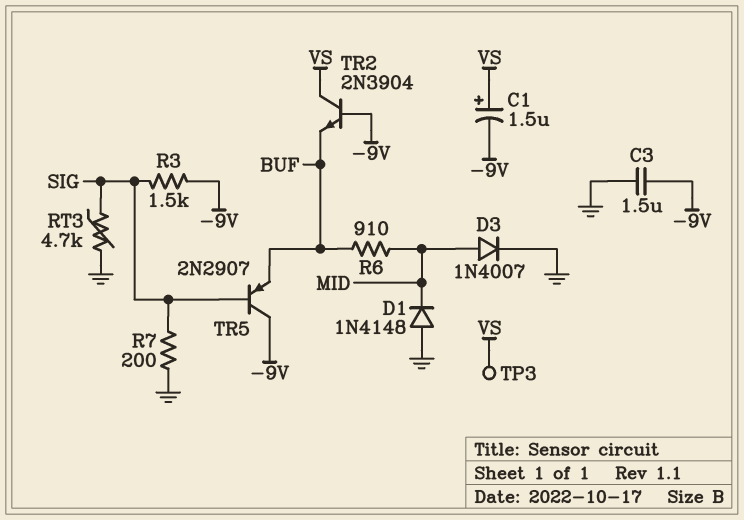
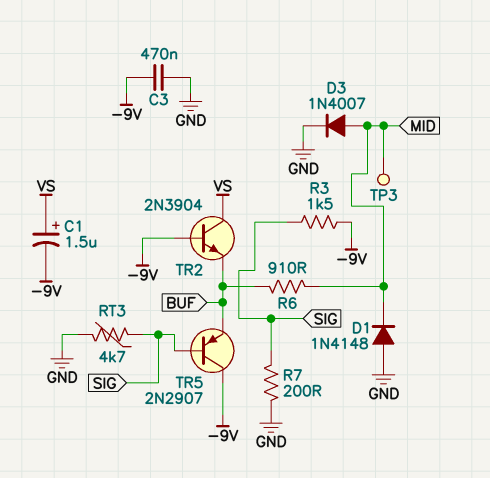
C3: 1.5uF (-9V, GND) -> 470nF (-9V, GND)
TP3: test point (VS) -> test point (MID)

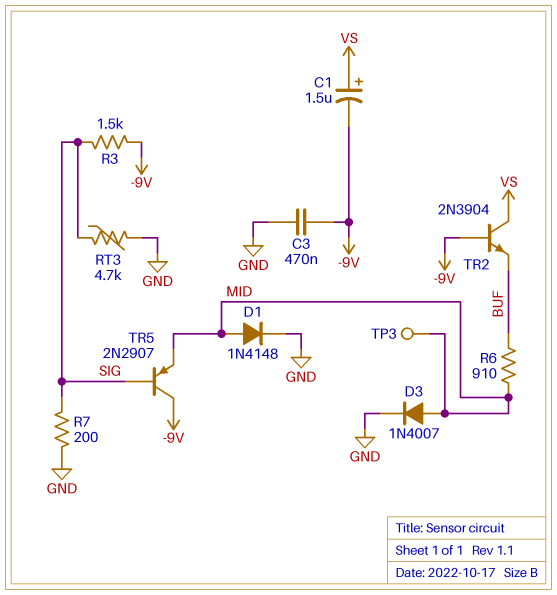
D1: diode 1N4148 (A GND, K MID) -> diode 1N4148 (A MID, K GND)
TR5: PNP 2N2907 (B SIG, C -9V, E BUF) -> PNP 2N2907 (B SIG, C -9V, E MID)

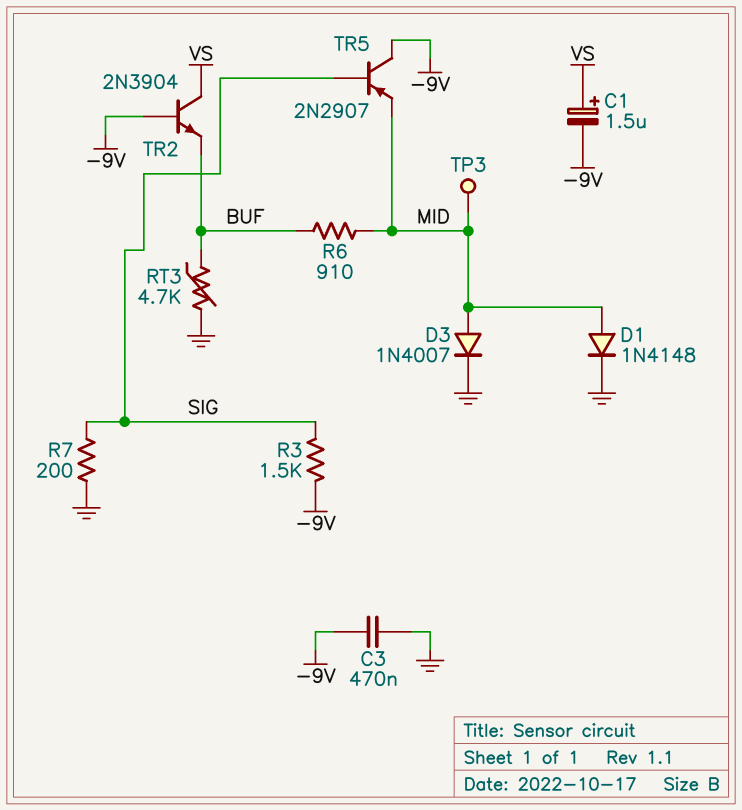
RT3: 4.7k (GND, SIG) -> 4.7k (BUF, GND)

